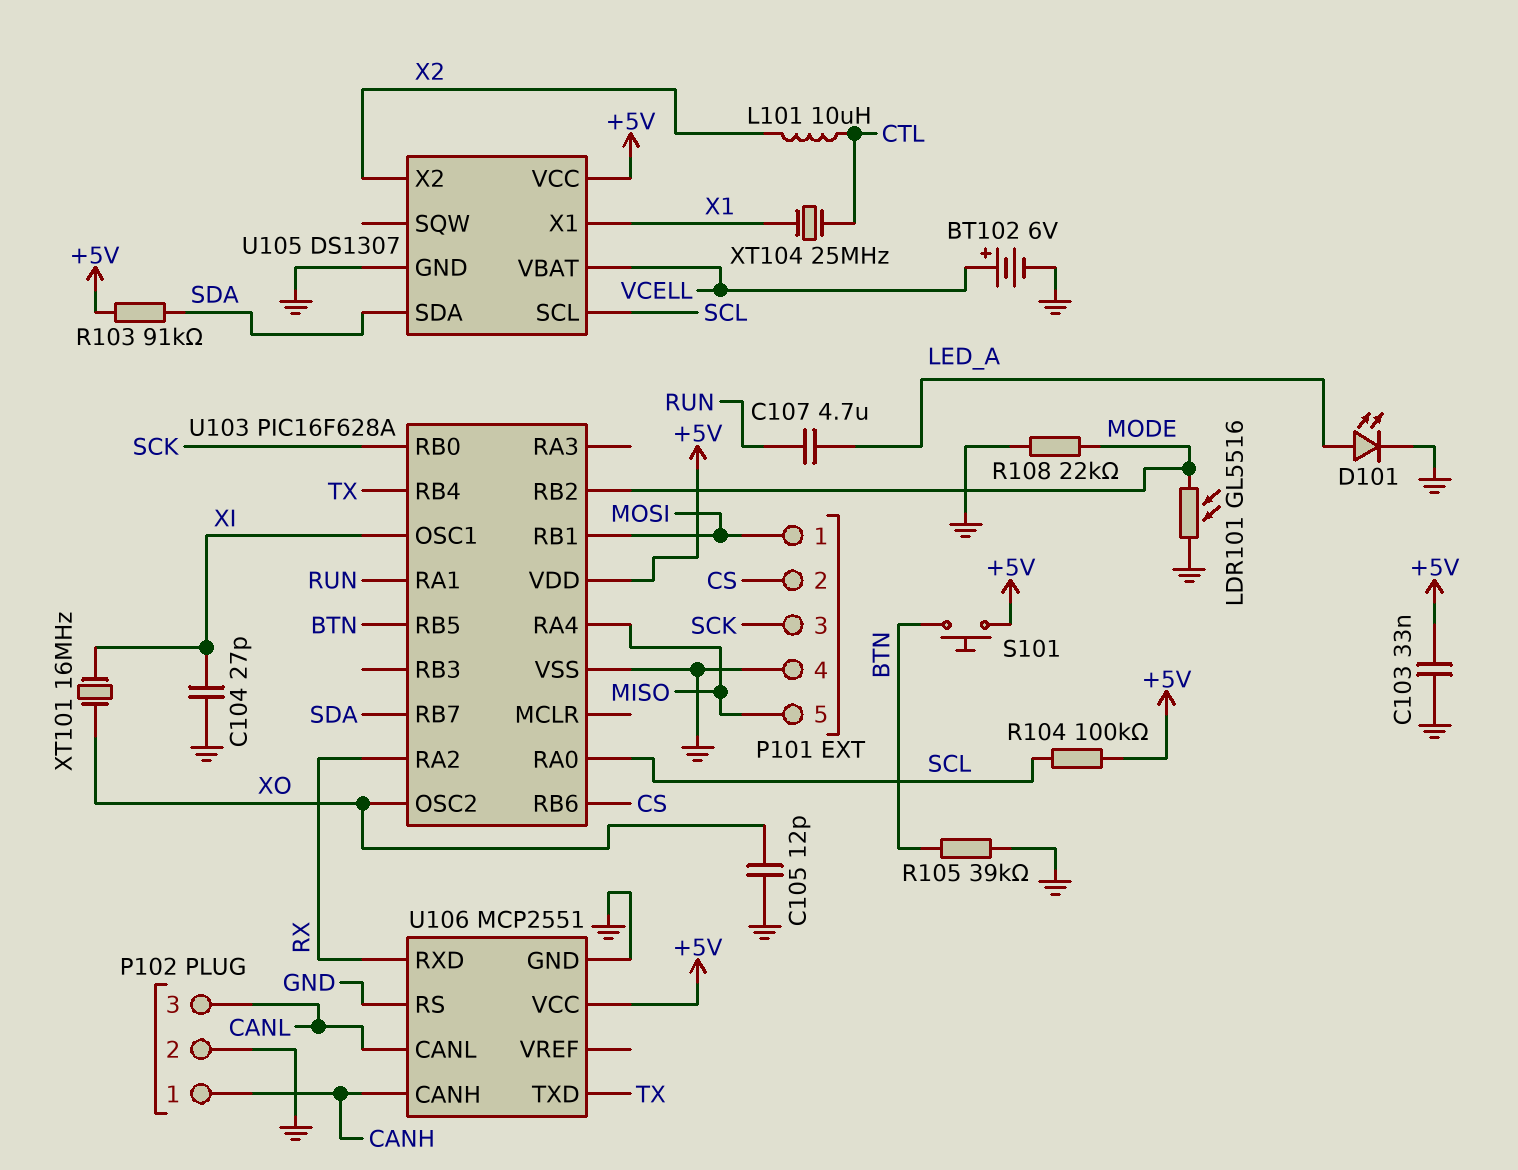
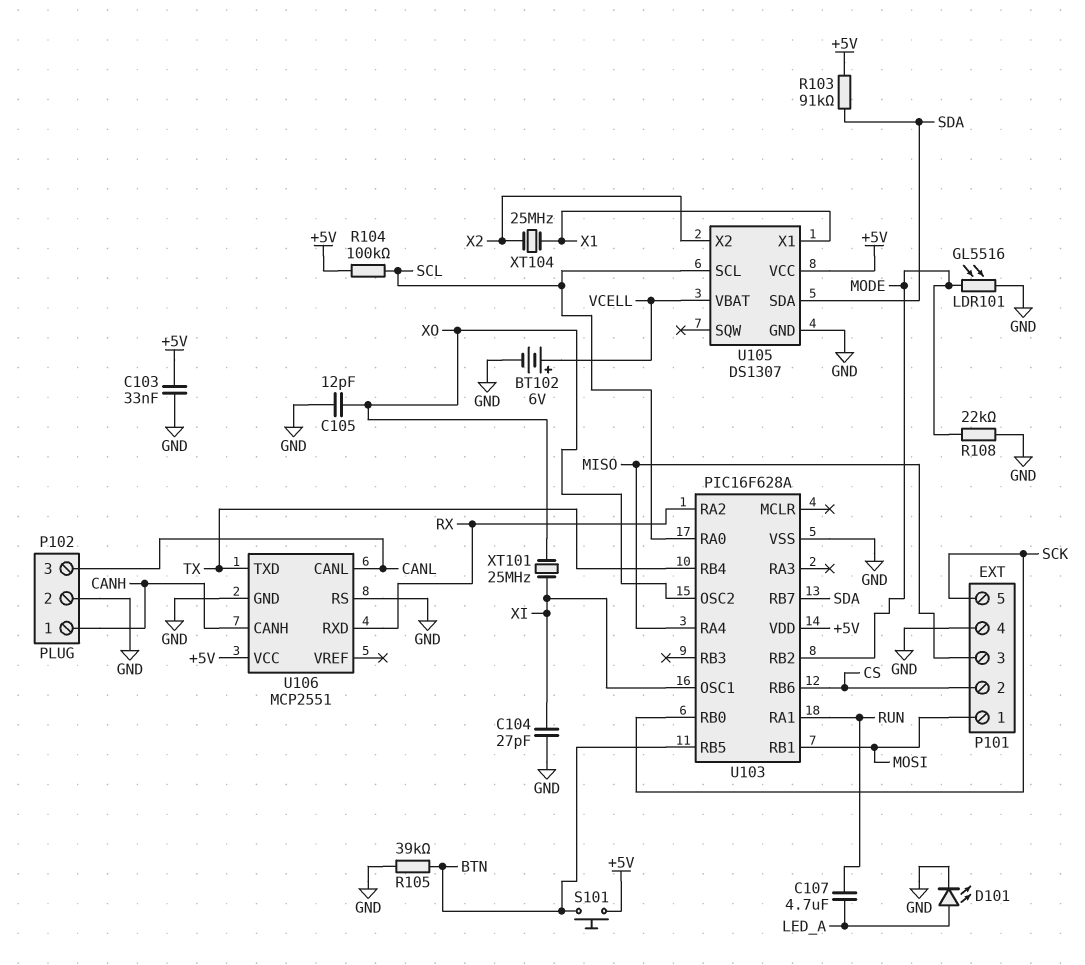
L101: 10uH (CTL, X2) -> none
P101 pin 3: SCK -> MISO
P101 pin 5: MISO -> SCK
XT101: 16MHz (XI, XO) -> 25MHz (XI, XO)
XT104: 25MHz (CTL, X1) -> 25MHz (X1, X2)

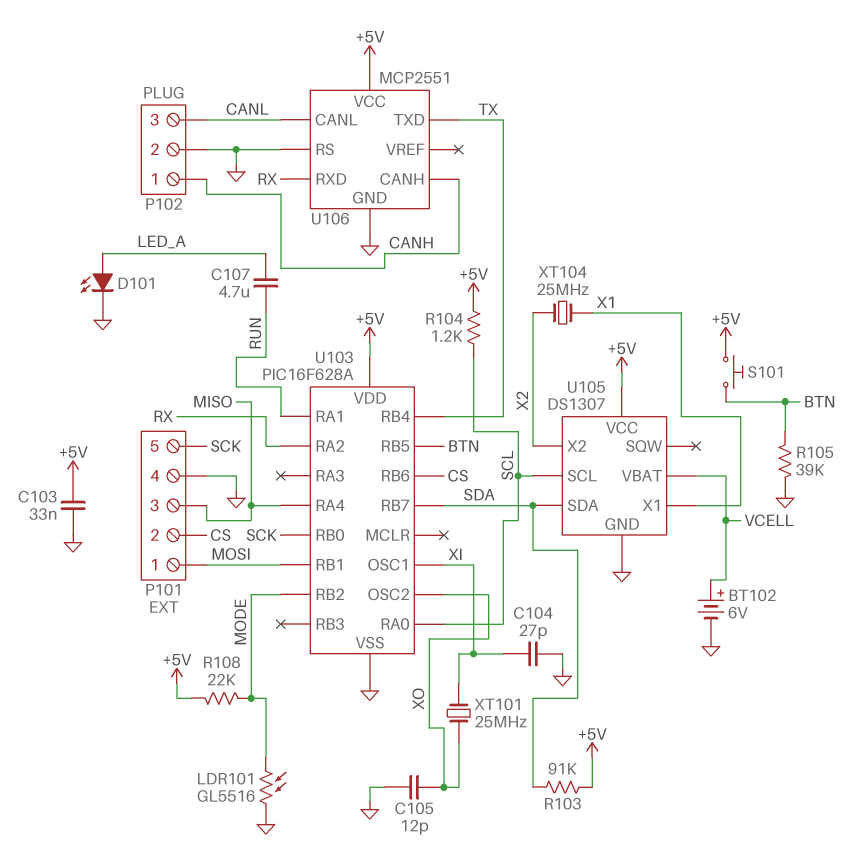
R104: 100k (+5V, SCL) -> 1.2k (+5V, SCL)
R108: 22k (GND, MODE) -> 22k (+5V, MODE)

